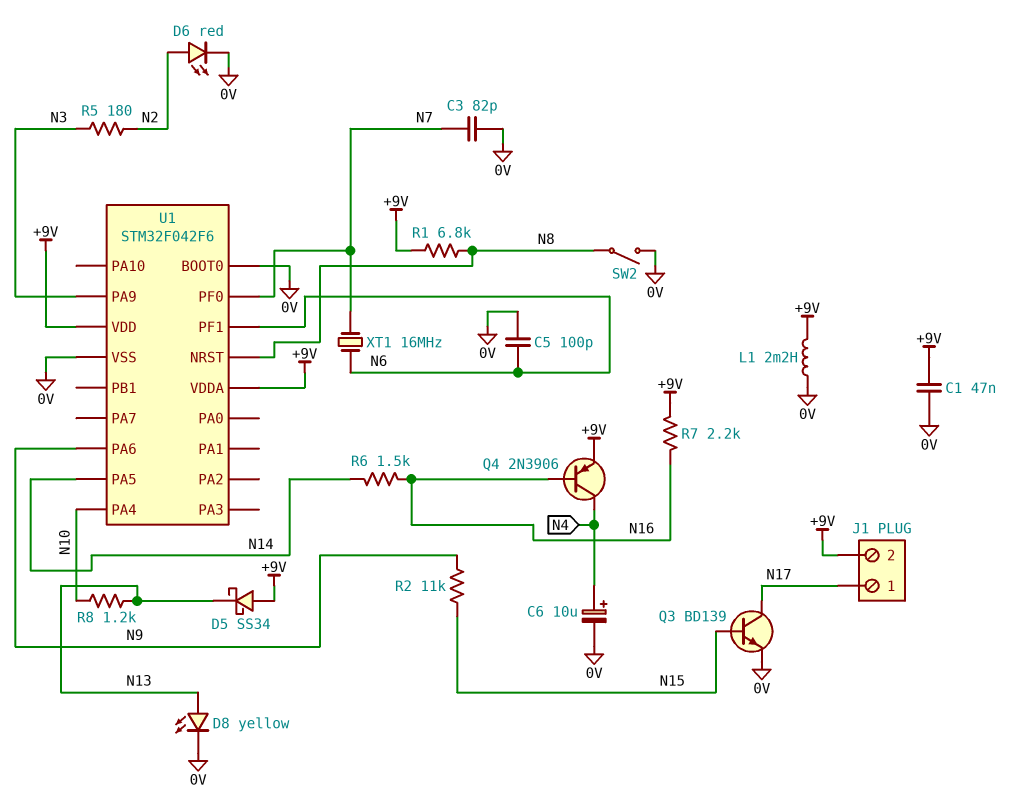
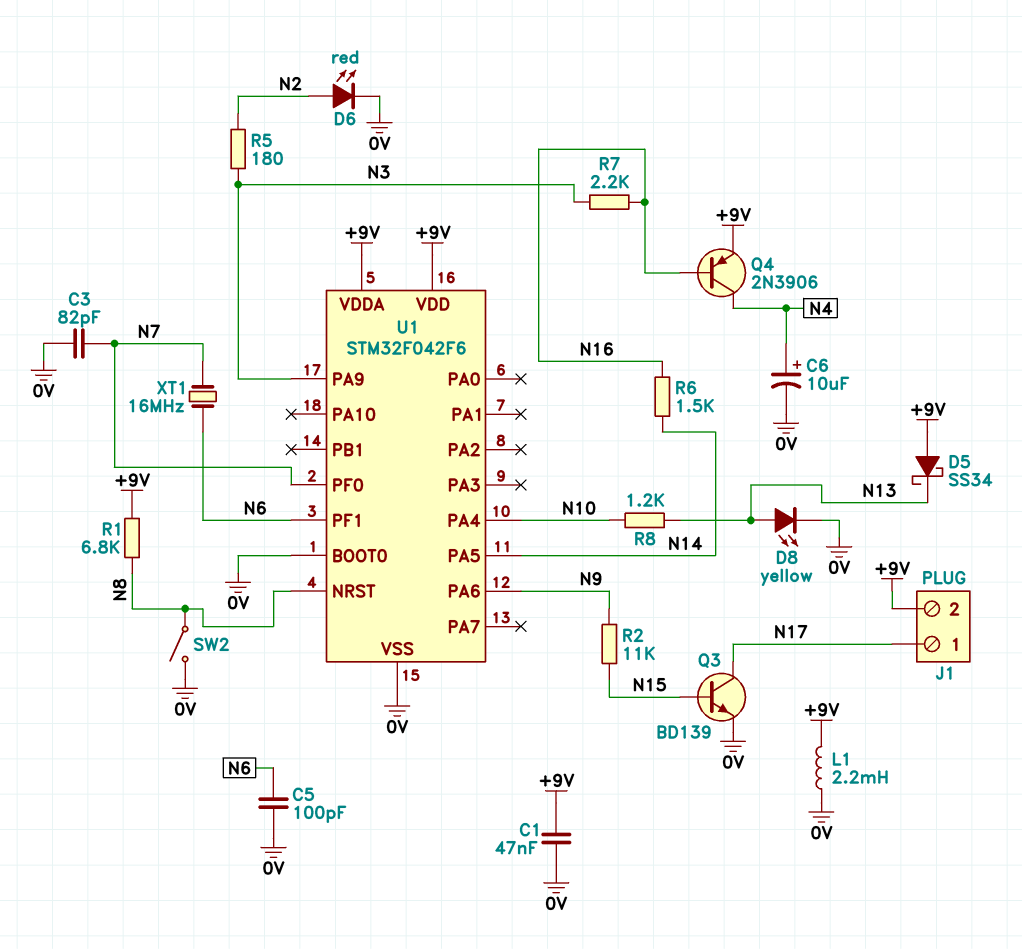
R7: 2.2k (+9V, N16) -> 2.2k (N3, N16)

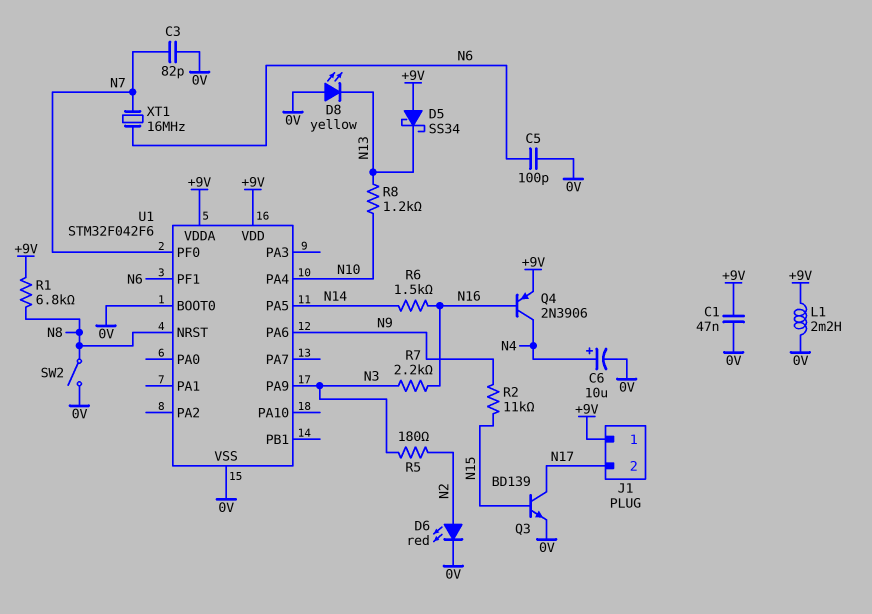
D8: LED yellow (A N13, K 0V) -> LED yellow (A 0V, K N13)
J1 pin 1: N17 -> +9V
J1 pin 2: +9V -> N17

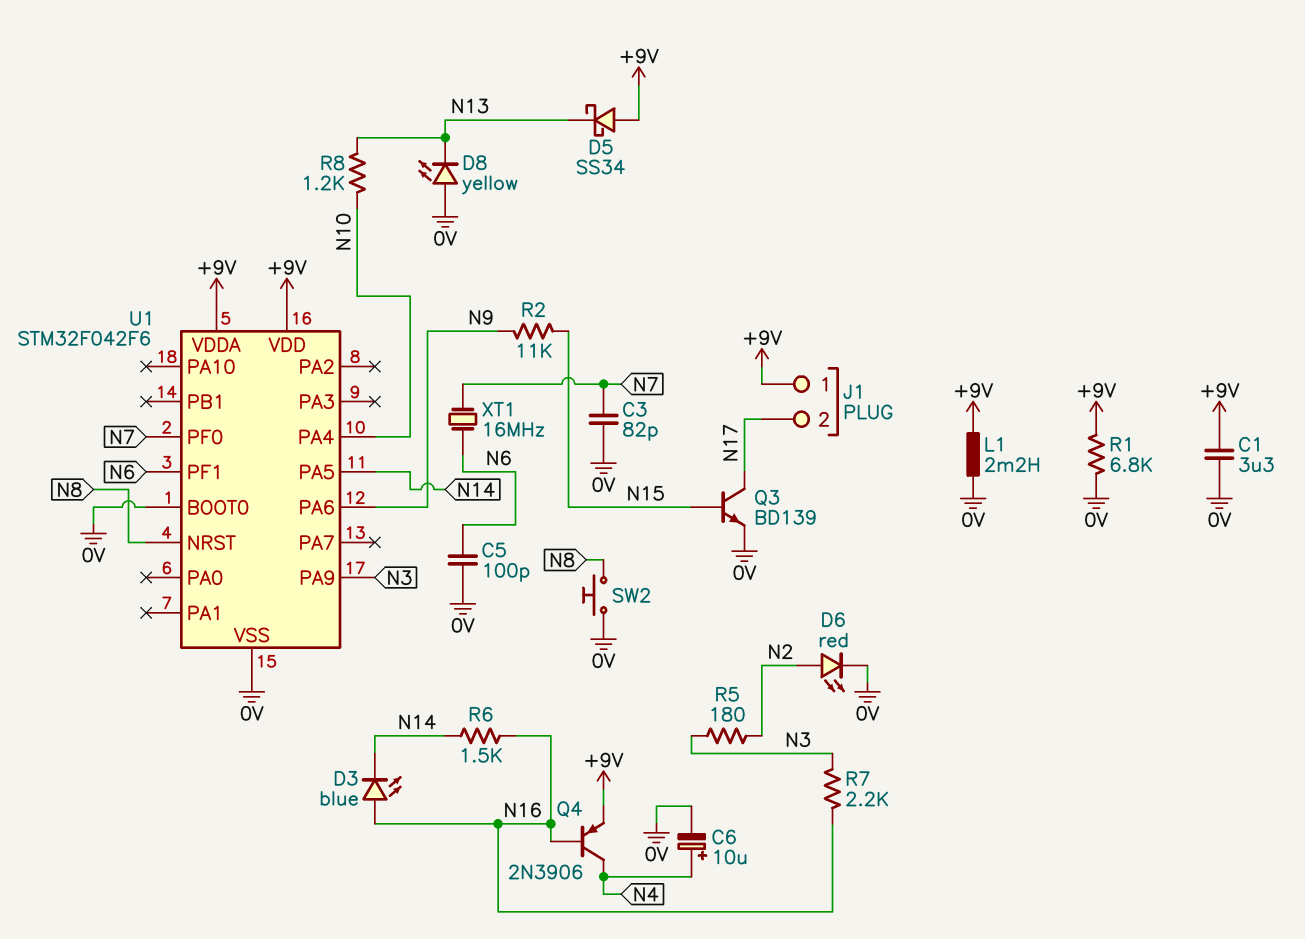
C1: 47nF (+9V, 0V) -> 3.3uF (+9V, 0V)
D3: none -> LED blue (A N16, K N14)
R1: 6.8k (+9V, N8) -> 6.8k (+9V, 0V)
SW2: switch (0V, N8) -> button (0V, N8)

